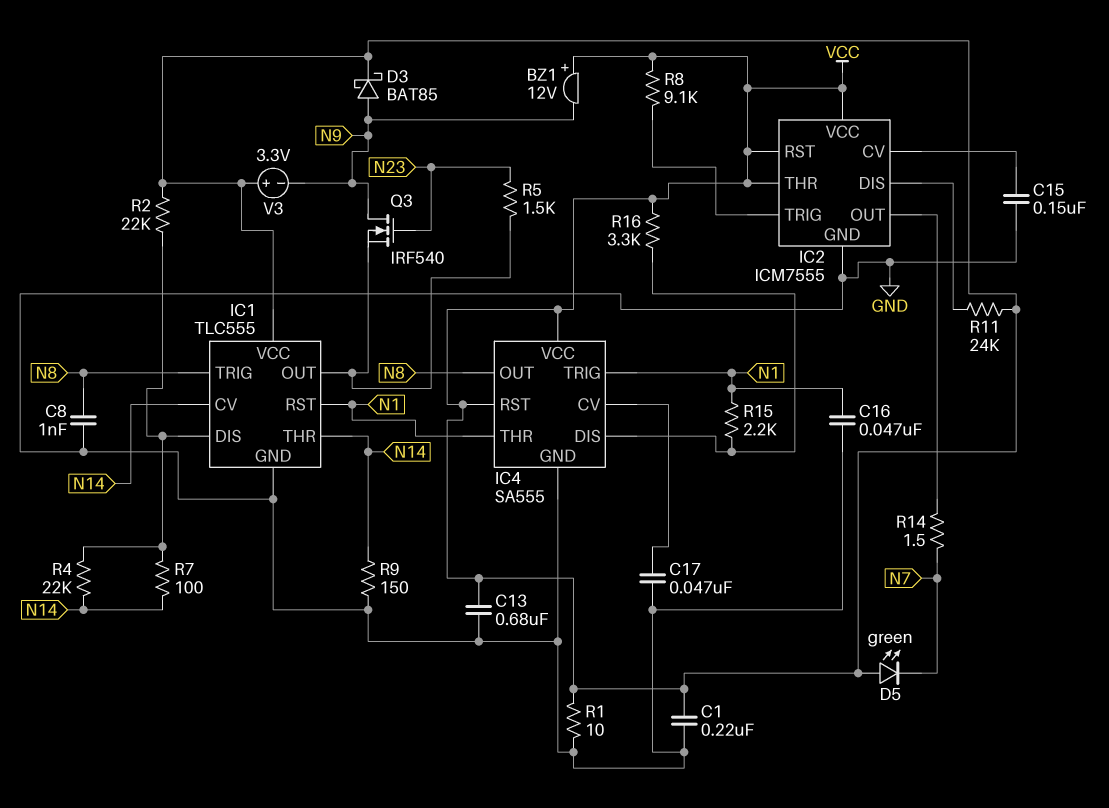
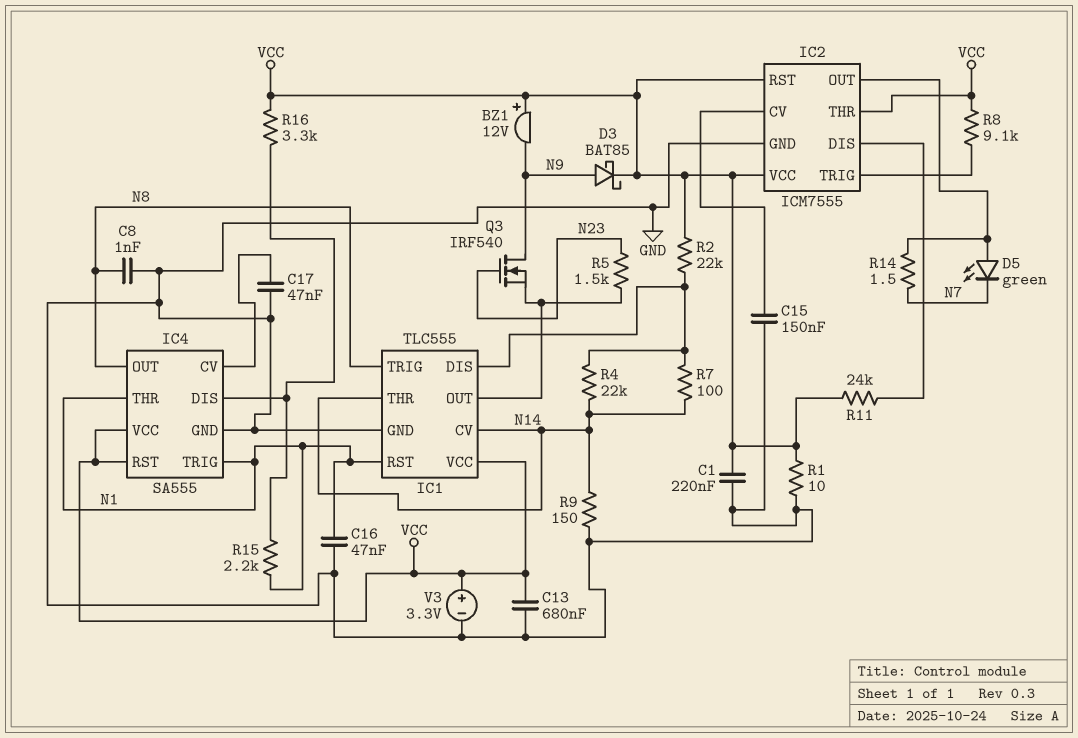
D5: LED green (A VCC, K N7) -> LED green (A IC2/OUT, K N7)
V3: 3.3V (plus VCC, minus N9) -> 3.3V (plus VCC, minus GND)

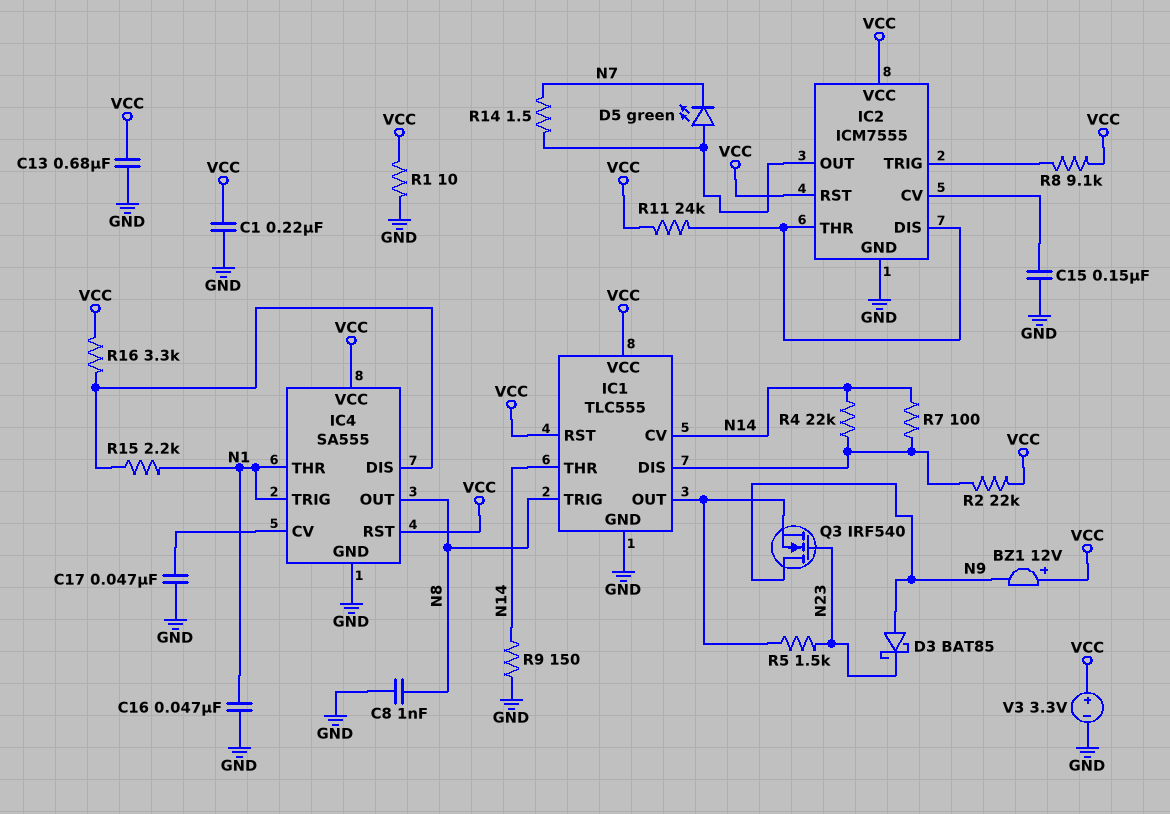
D3: schottky BAT85 (A N9, K VCC) -> schottky BAT85 (A N9, K N23)
IC1 pin RST: N1 -> VCC
IC2 pin THR: VCC -> IC2/DIS

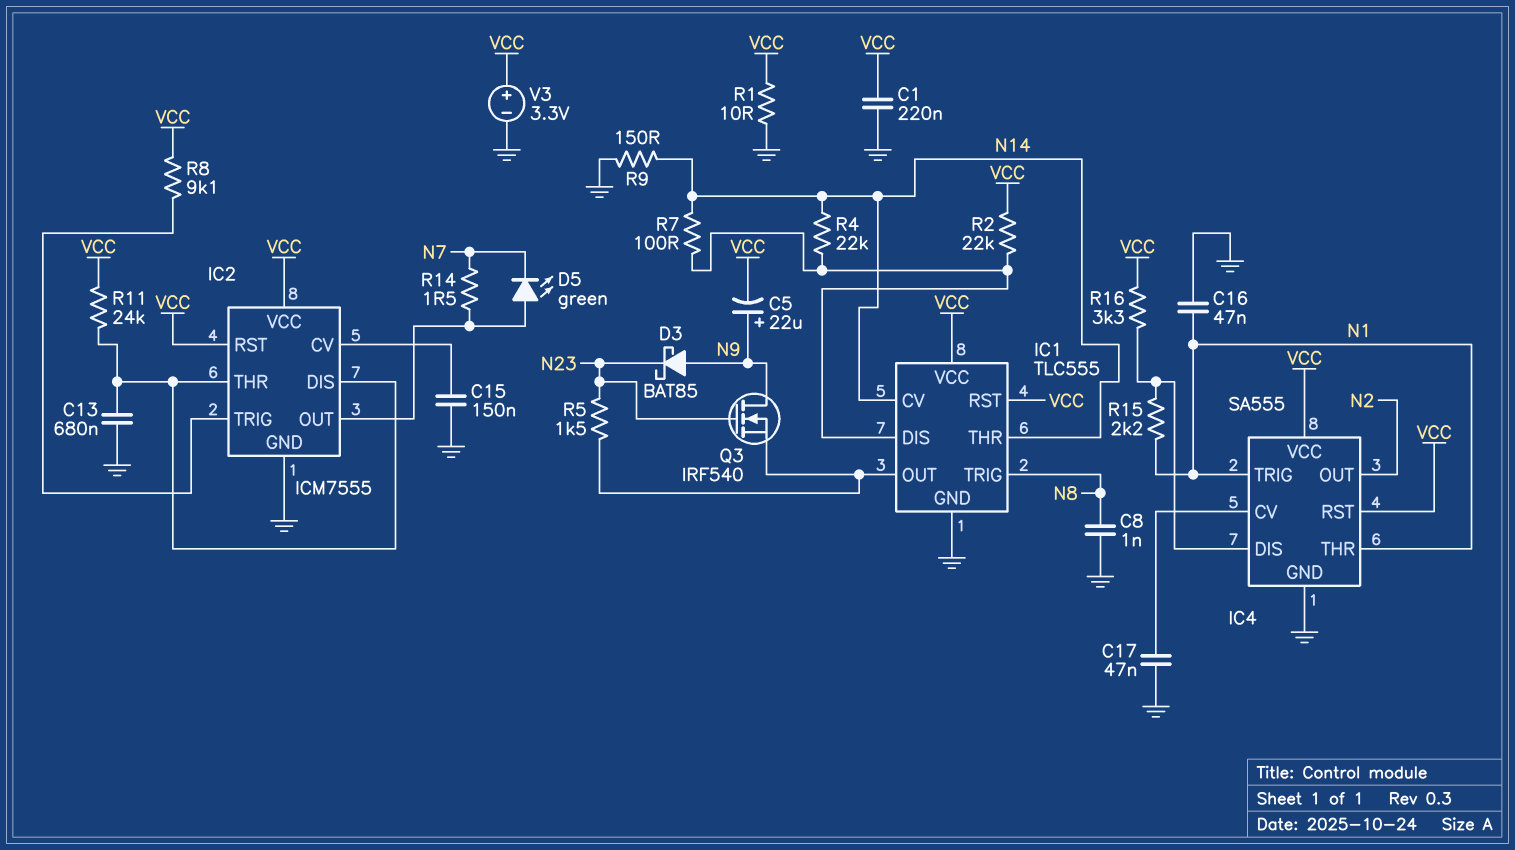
BZ1: buzzer 12V (plus VCC, minus N9) -> none
C5: none -> 22uF (plus N9, minus VCC)
C13: 680nF (GND, VCC) -> 680nF (GND, IC2/DIS)
IC4 pin OUT: N8 -> N2

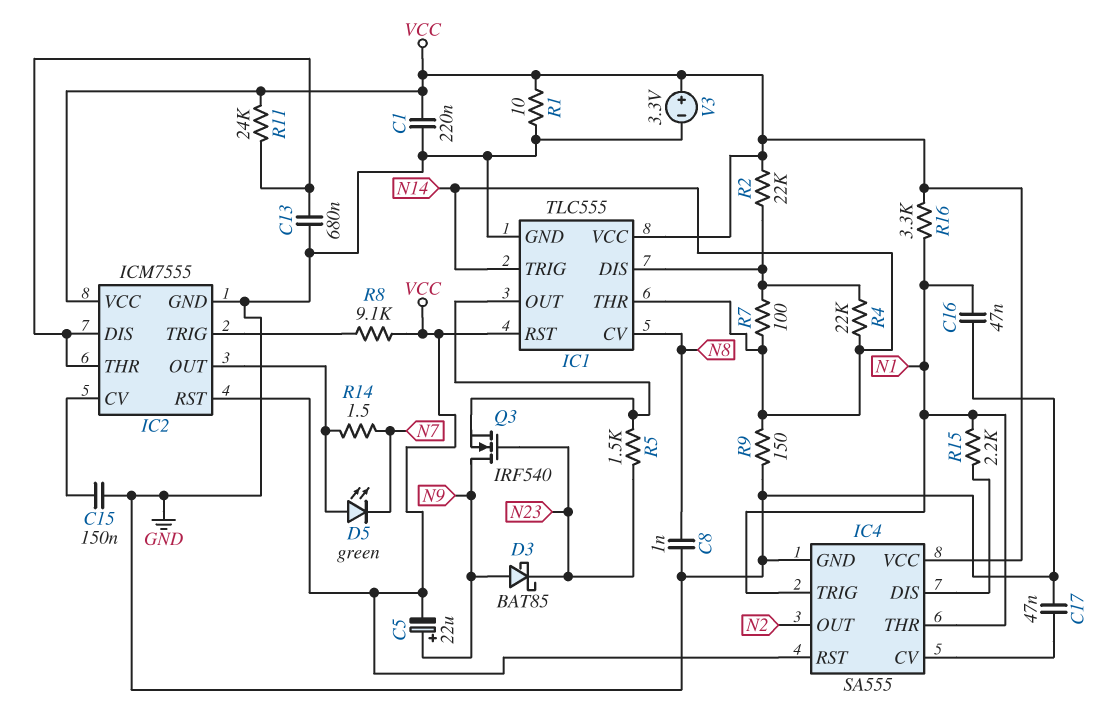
IC1 pin CV: N14 -> N8
IC1 pin TRIG: N8 -> N14
R16: 3.3k (IC4/DIS, VCC) -> 3.3k (N1, VCC)

